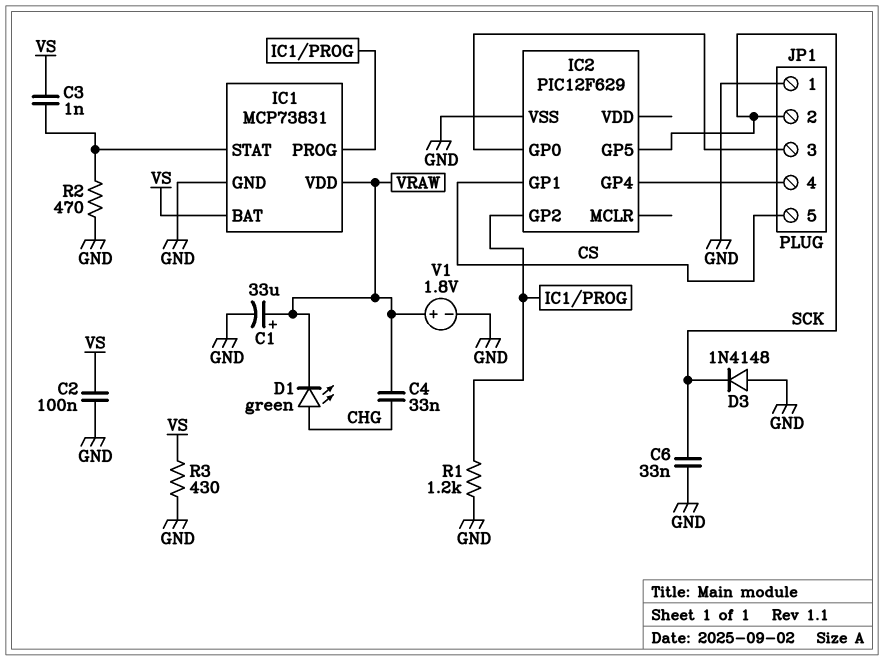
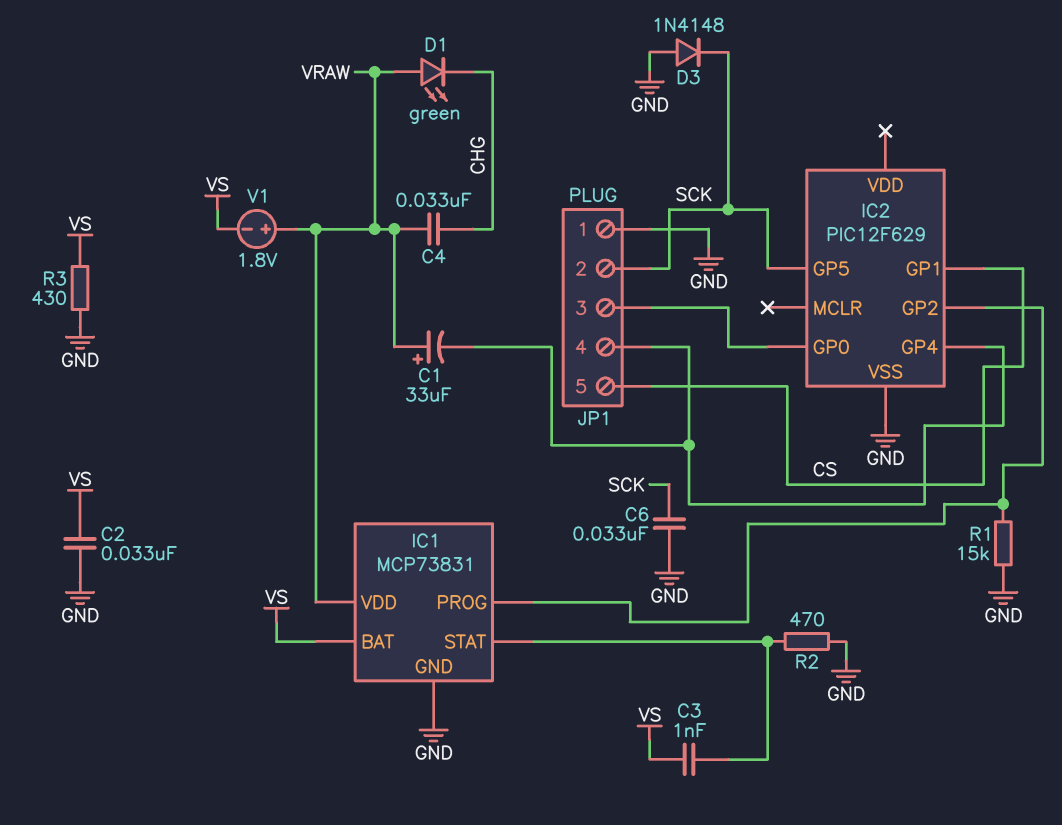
C1: 33uF (plus VRAW, minus GND) -> 33uF (plus VRAW, minus IC2/GP4)
C2: 100nF (GND, VS) -> 33nF (GND, VS)
D1: LED green (A CHG, K VRAW) -> LED green (A VRAW, K CHG)
R1: 1.2k (GND, IC1/PROG) -> 15k (GND, IC1/PROG)
V1: 1.8V (plus VRAW, minus GND) -> 1.8V (plus VRAW, minus VS)

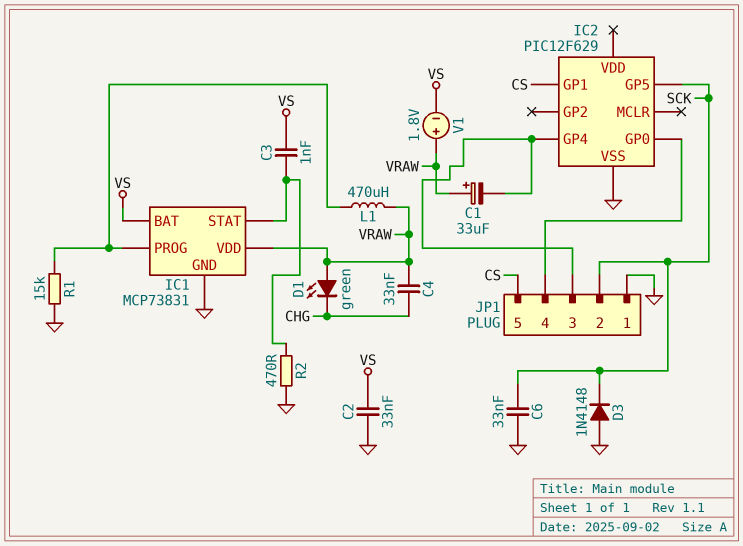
IC2 pin GP2: IC1/PROG -> none
JP1 pin 3: IC2/GP0 -> IC2/GP4
JP1 pin 4: IC2/GP4 -> IC2/GP0
L1: none -> 470uH (IC1/PROG, VRAW)
R3: 430 (GND, VS) -> none

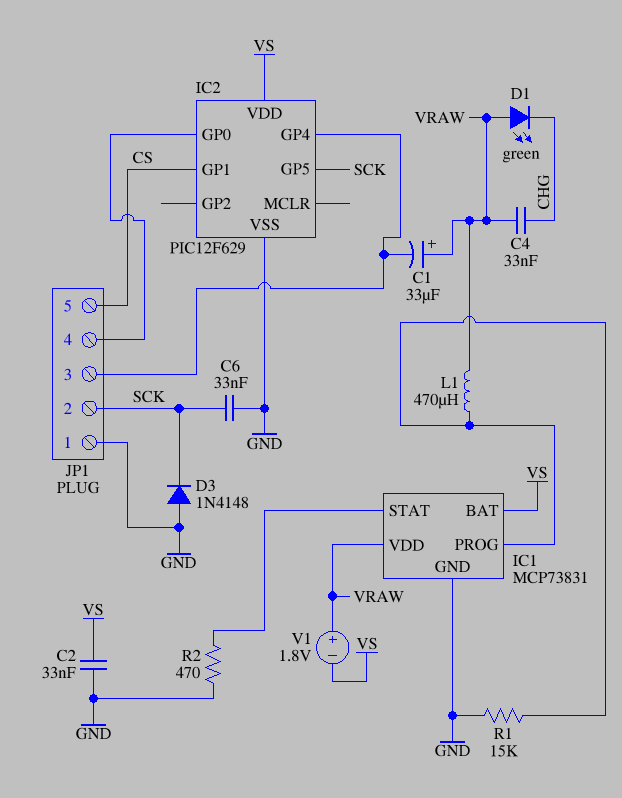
C3: 1nF (IC1/STAT, VS) -> none
IC2 pin VDD: none -> VS

